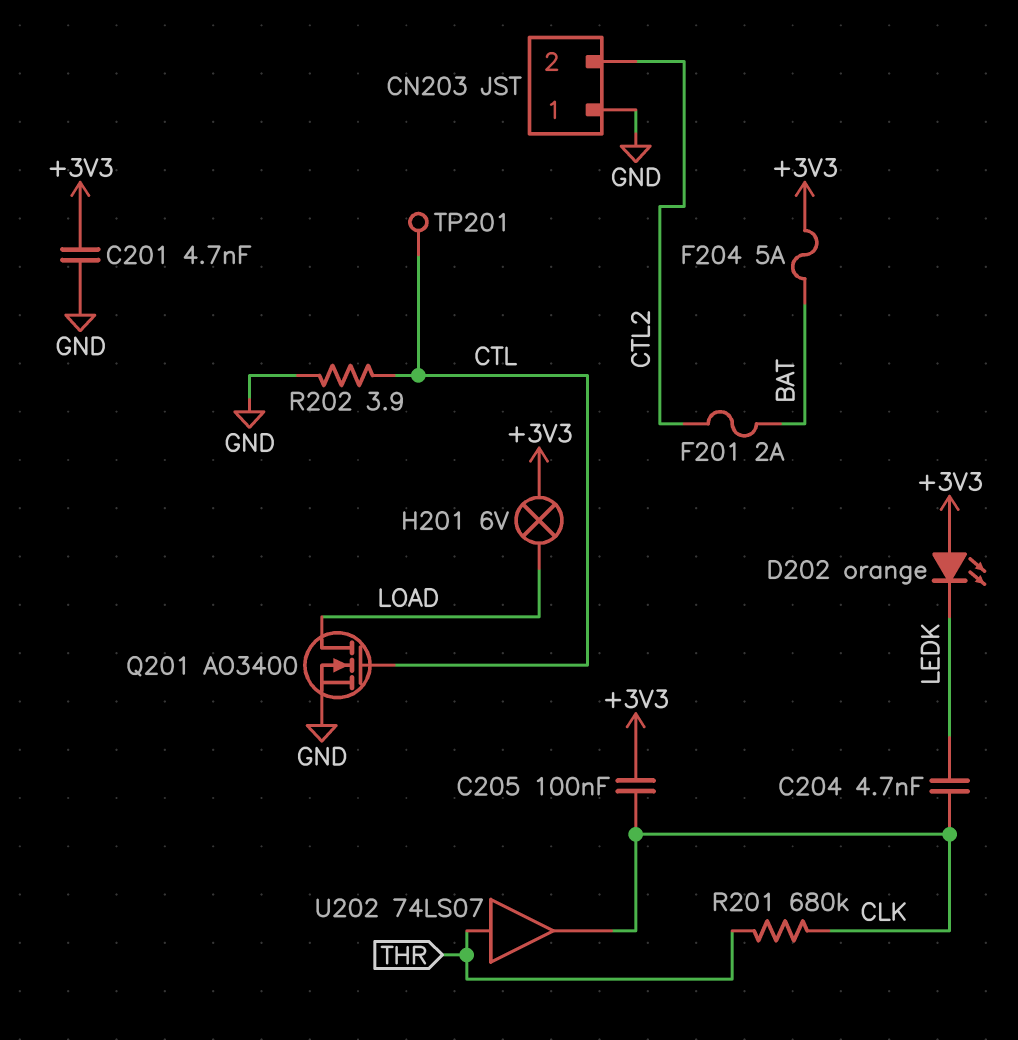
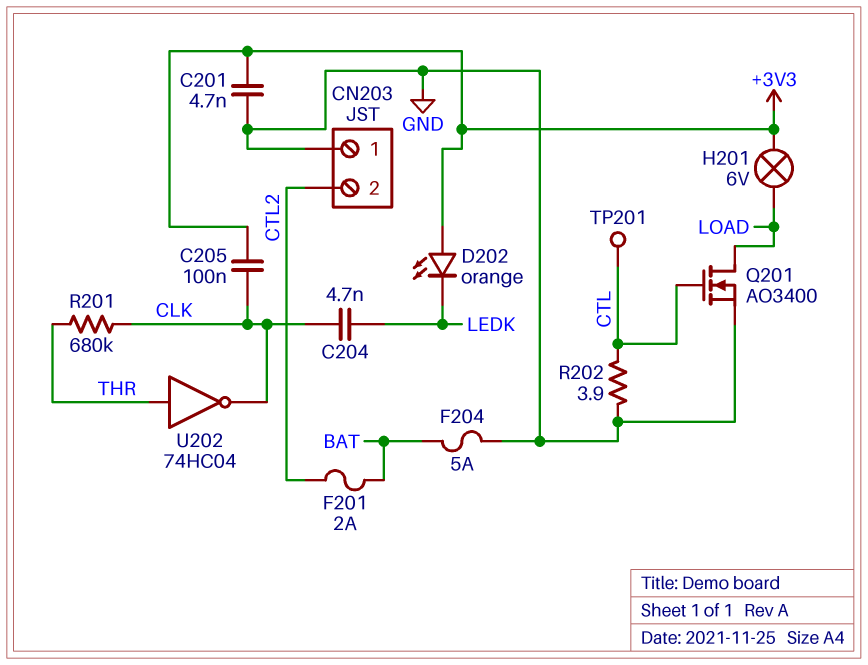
F204: 5A (+3V3, BAT) -> 5A (BAT, GND)
U202: buffer 74LS07 (in THR, out CLK) -> NOT 74HC04 (in THR, out CLK)

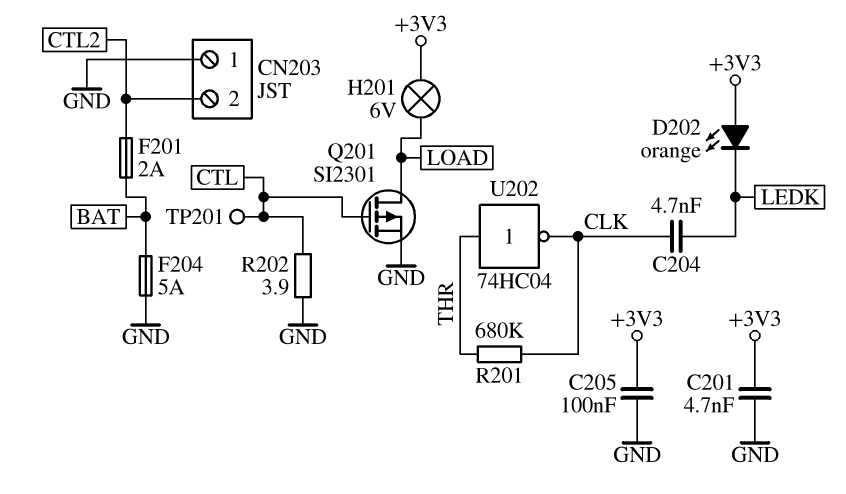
C205: 100nF (+3V3, CLK) -> 100nF (+3V3, GND)
Q201: NMOS AO3400 (G CTL, D LOAD, S GND) -> PMOS SI2301 (G CTL, D LOAD, S GND)

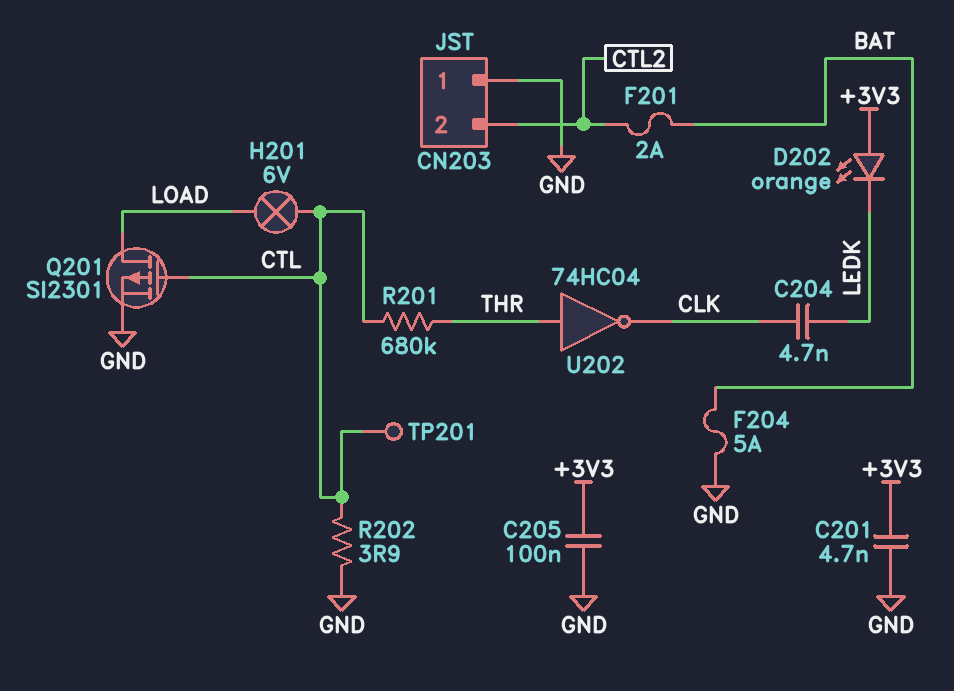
H201: lamp 6V (+3V3, LOAD) -> lamp 6V (CTL, LOAD)
R201: 680k (CLK, THR) -> 680k (CTL, THR)

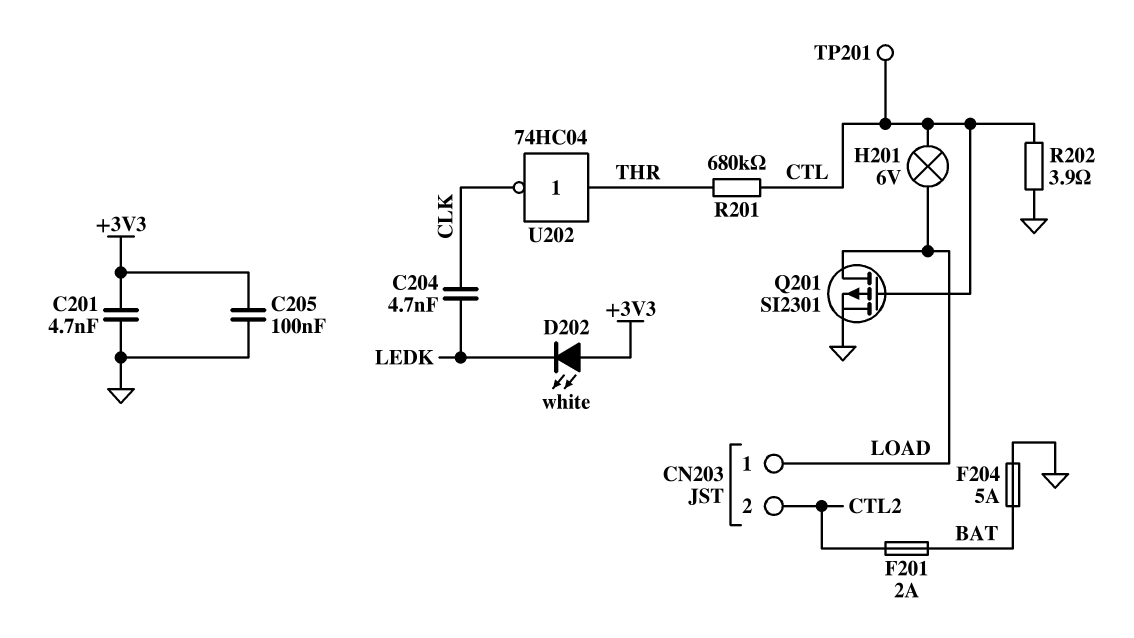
CN203 pin 1: GND -> LOAD
D202: LED orange (A +3V3, K LEDK) -> LED white (A +3V3, K LEDK)

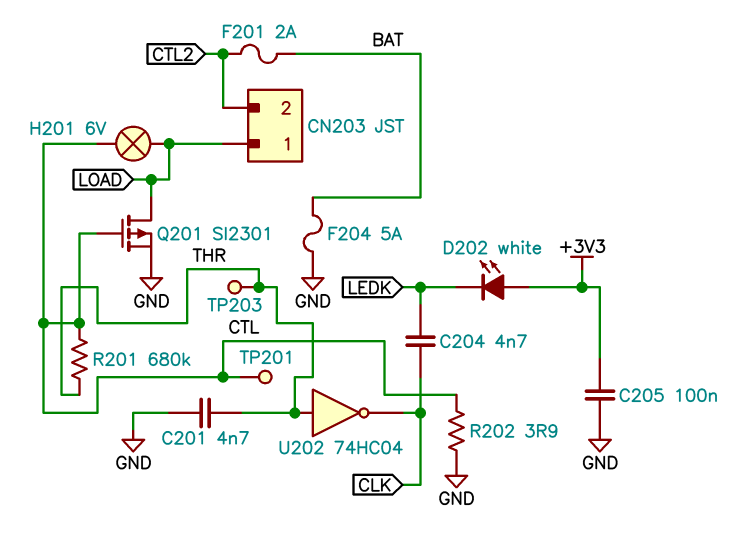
C201: 4.7nF (+3V3, GND) -> 4.7nF (GND, THR)
TP203: none -> test point (THR)

